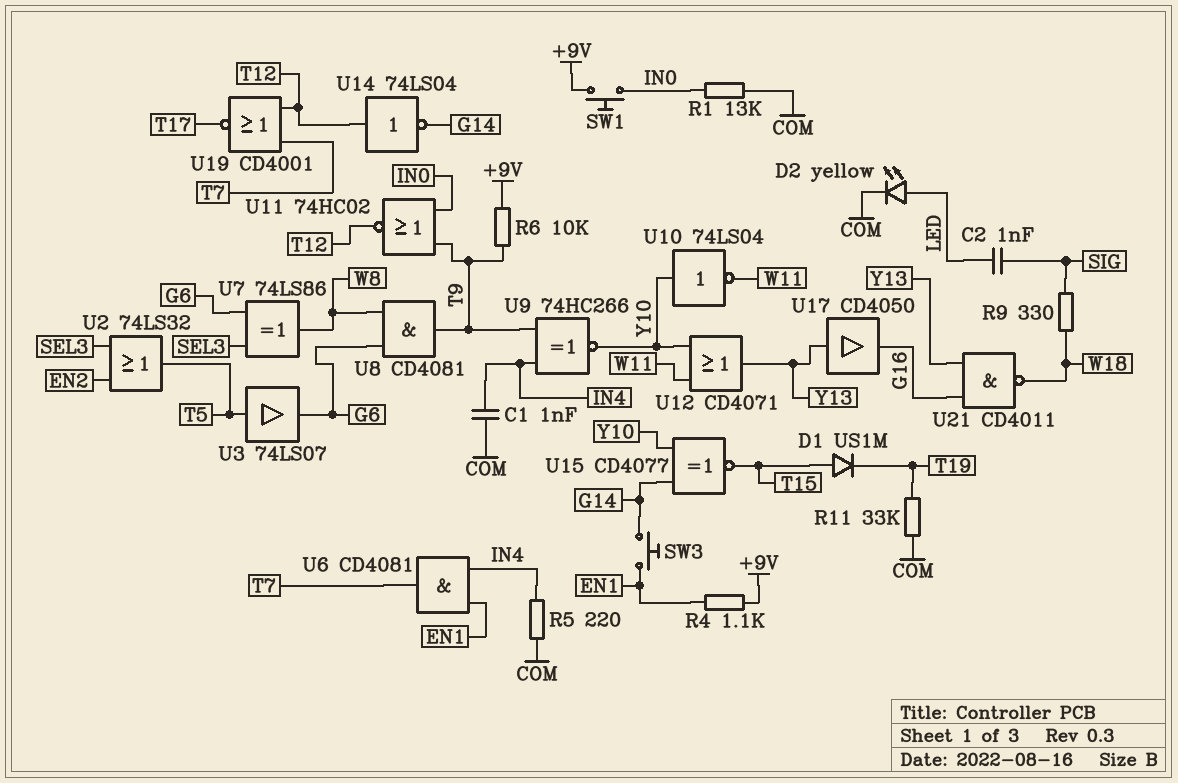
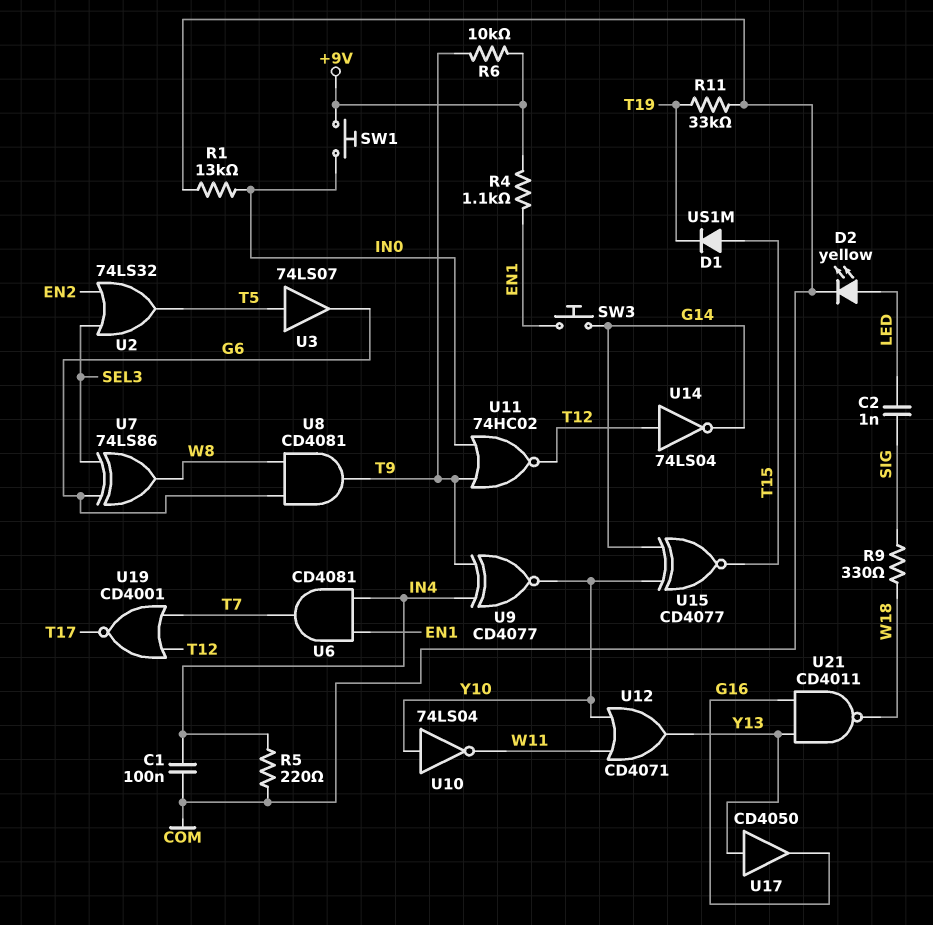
C1: 1nF (COM, IN4) -> 100nF (COM, IN4)
U9: XNOR 74HC266 (in IN4, in T9, out Y10) -> XNOR CD4077 (in IN4, in T9, out Y10)

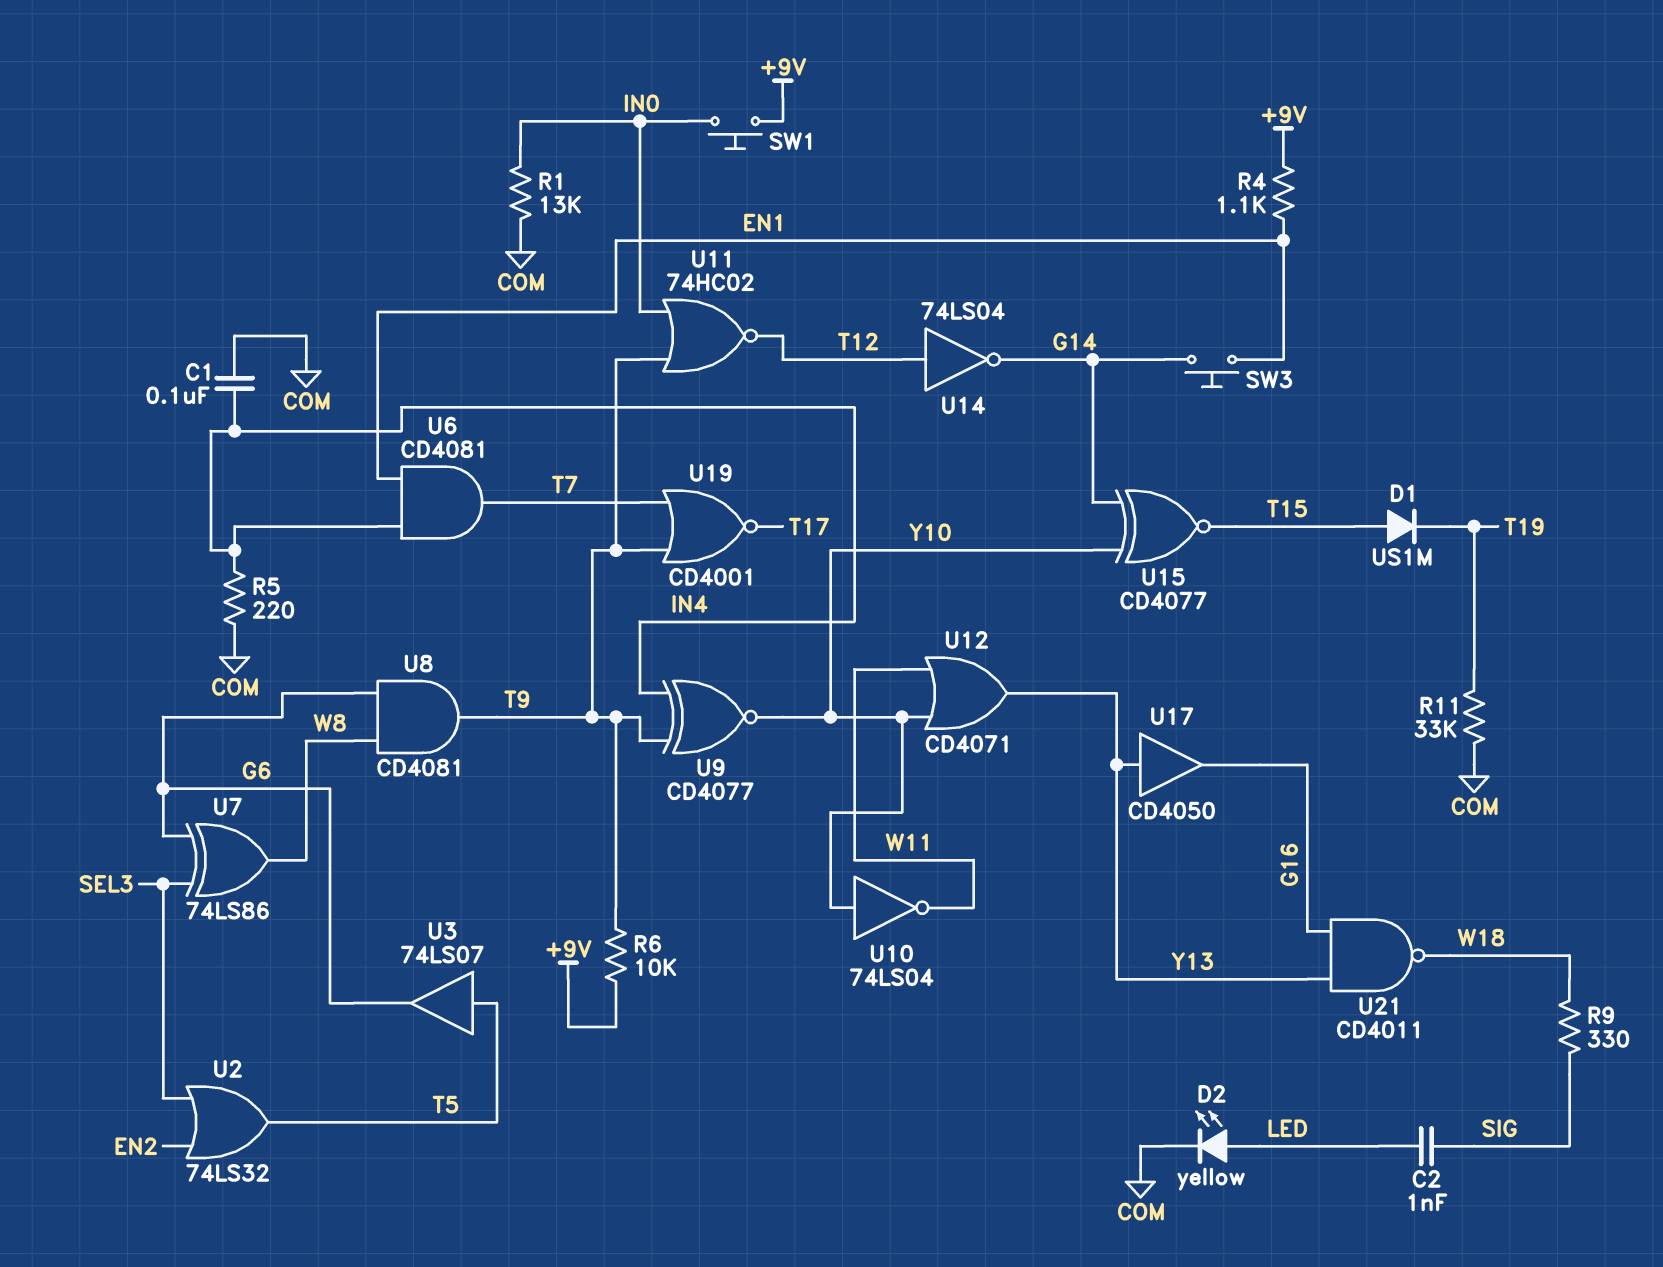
U19: NOR CD4001 (in T7, in T12, out T17) -> NOR CD4001 (in T7, in T9, out T17)

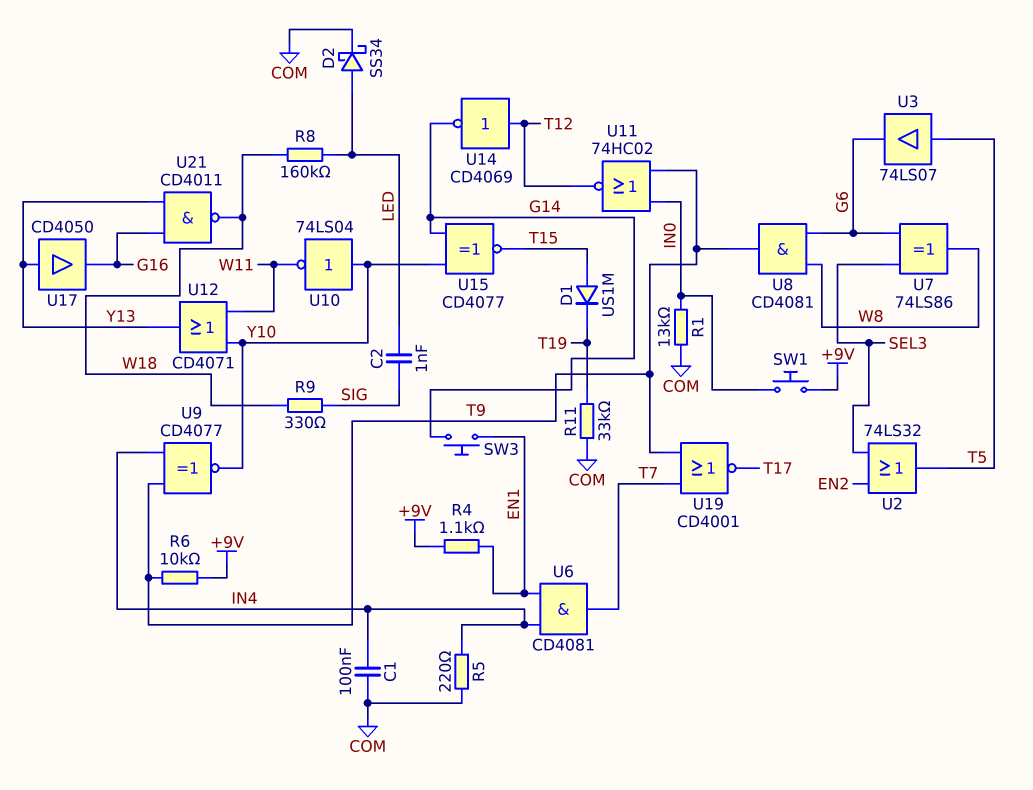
D2: LED yellow (A LED, K COM) -> schottky SS34 (A LED, K COM)
R8: none -> 160k (LED, W18)
U14: NOT 74LS04 (in T12, out G14) -> NOT CD4069 (in T12, out G14)

